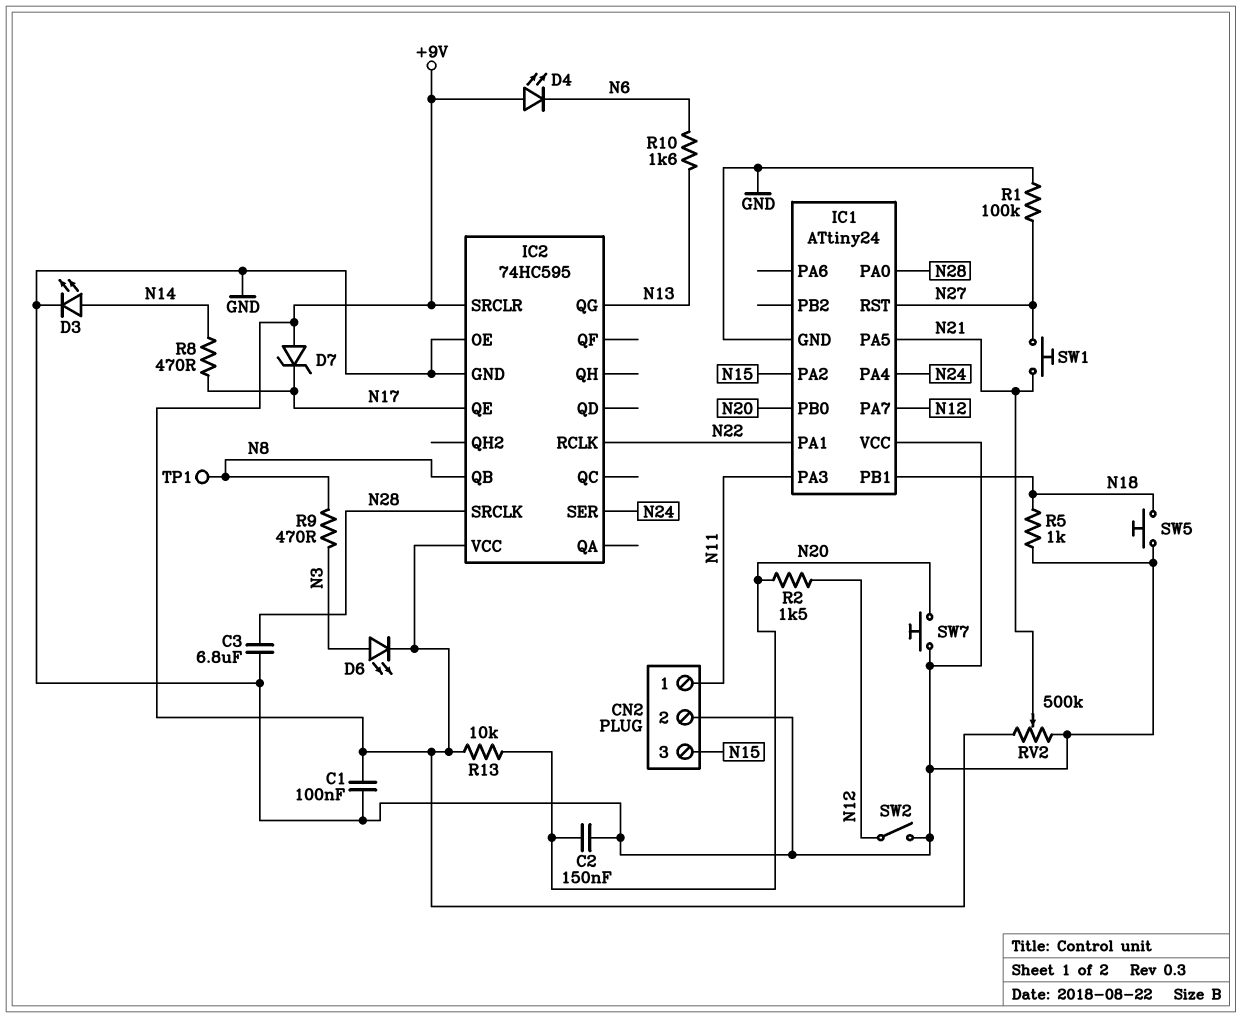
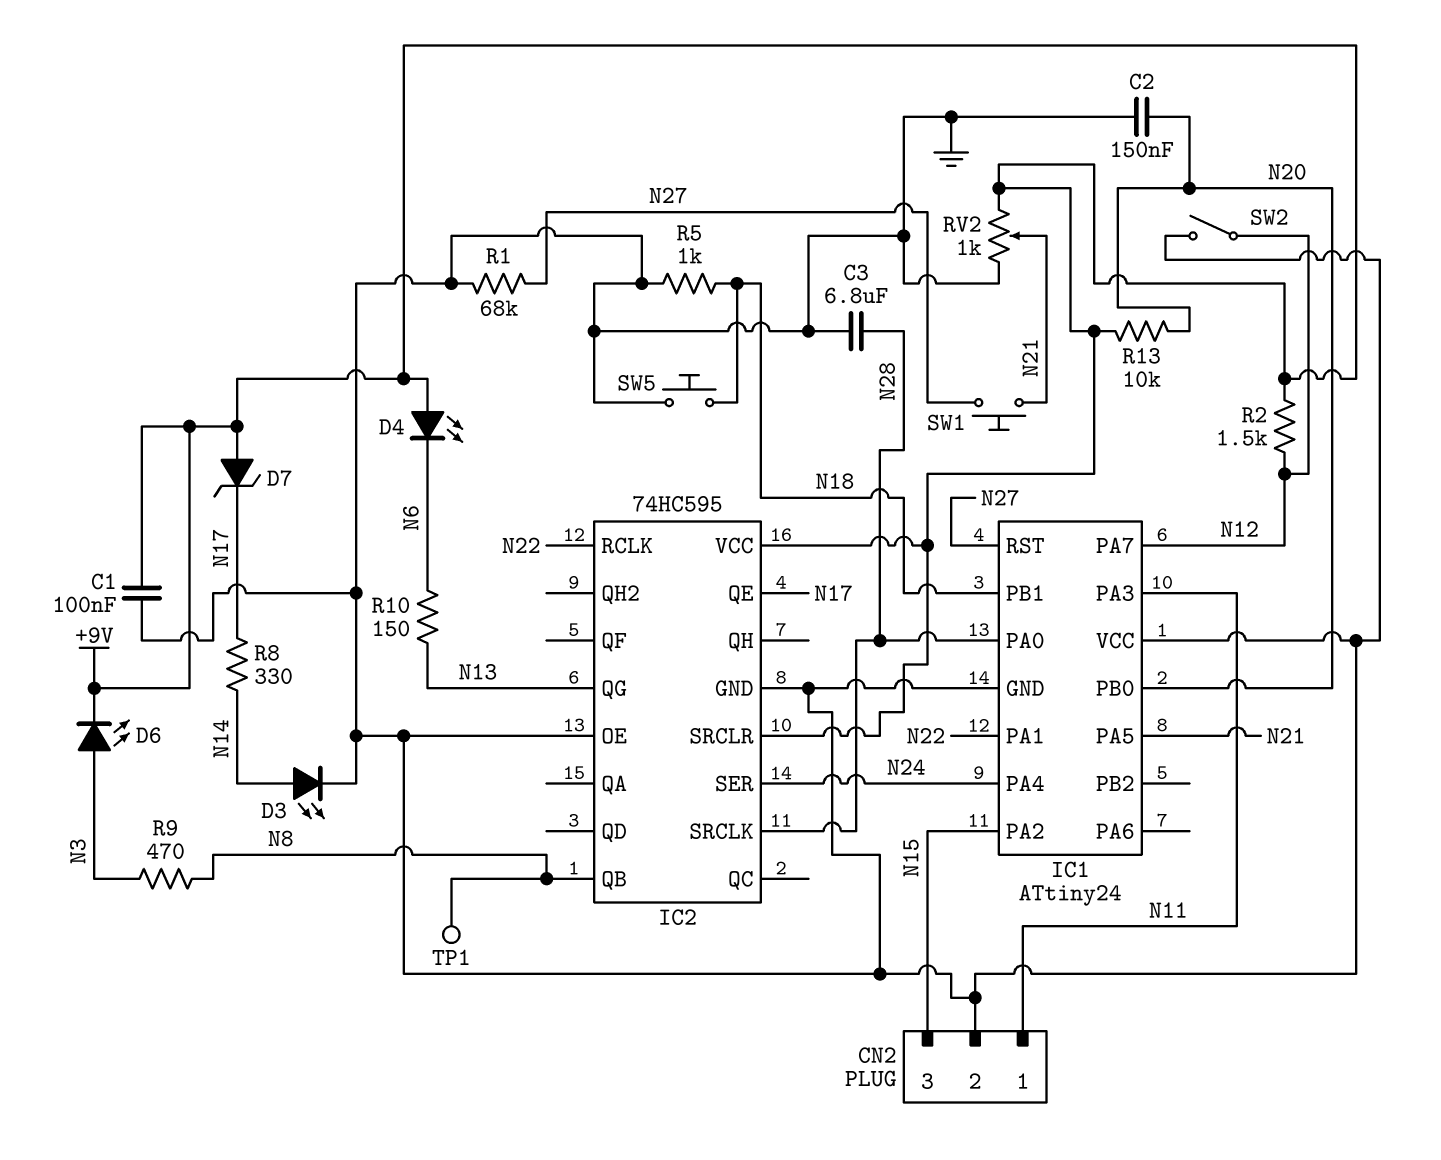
R1: 100k (GND, N27) -> 68k (GND, N27)
R2: 1.5k (N12, N20) -> 1.5k (+9V, N12)
R8: 470 (N14, N17) -> 330 (N14, N17)
R10: 1.6k (N6, N13) -> 150 (N6, N13)
RV2: 500k (+9V, GND, wiper N21) -> 1k (+9V, GND, wiper N21)
SW7: button (GND, N20) -> none

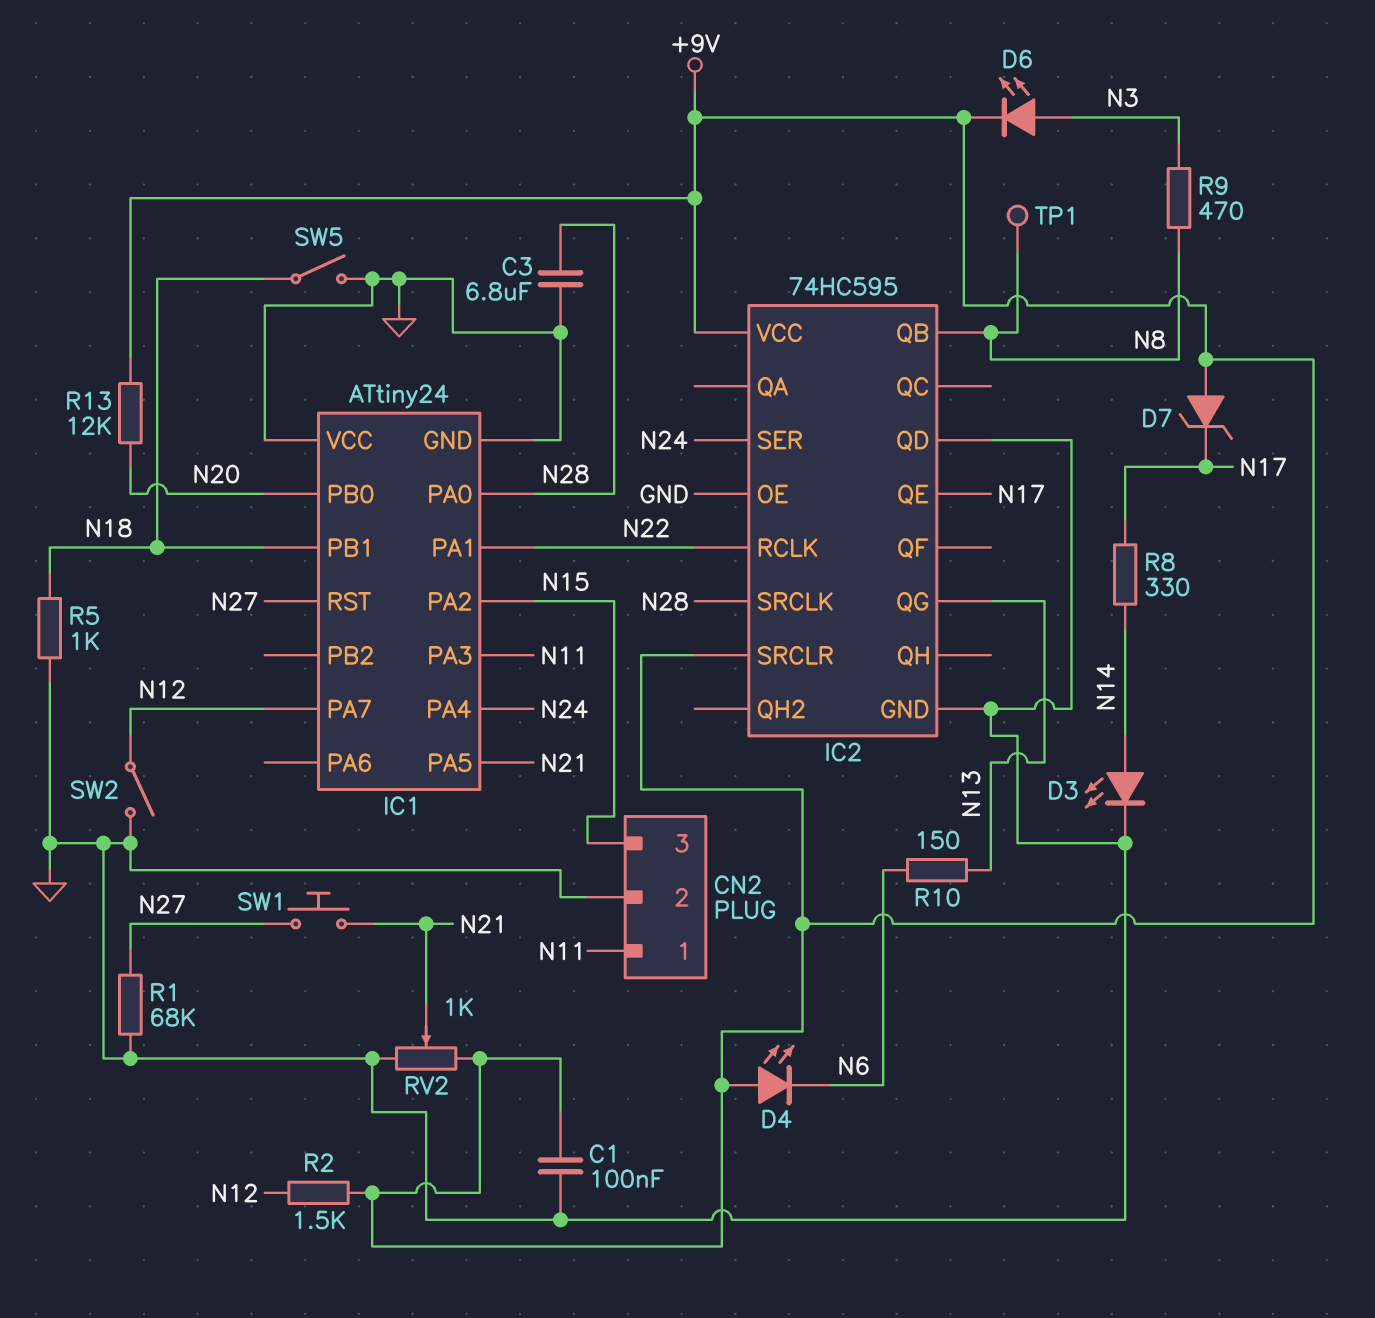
C2: 150nF (GND, N20) -> none
IC2 pin QD: none -> GND
R13: 10k (+9V, N20) -> 12k (+9V, N20)
SW5: button (GND, N18) -> switch (GND, N18)

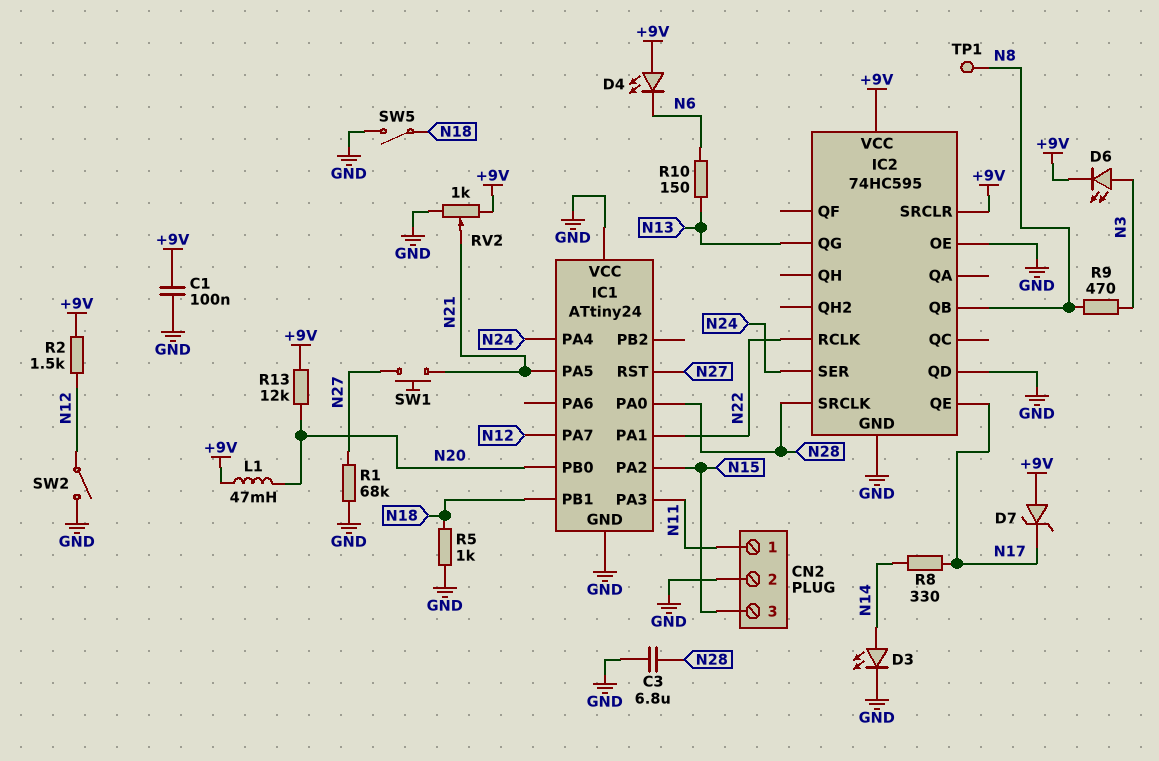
L1: none -> 47mH (+9V, N20)

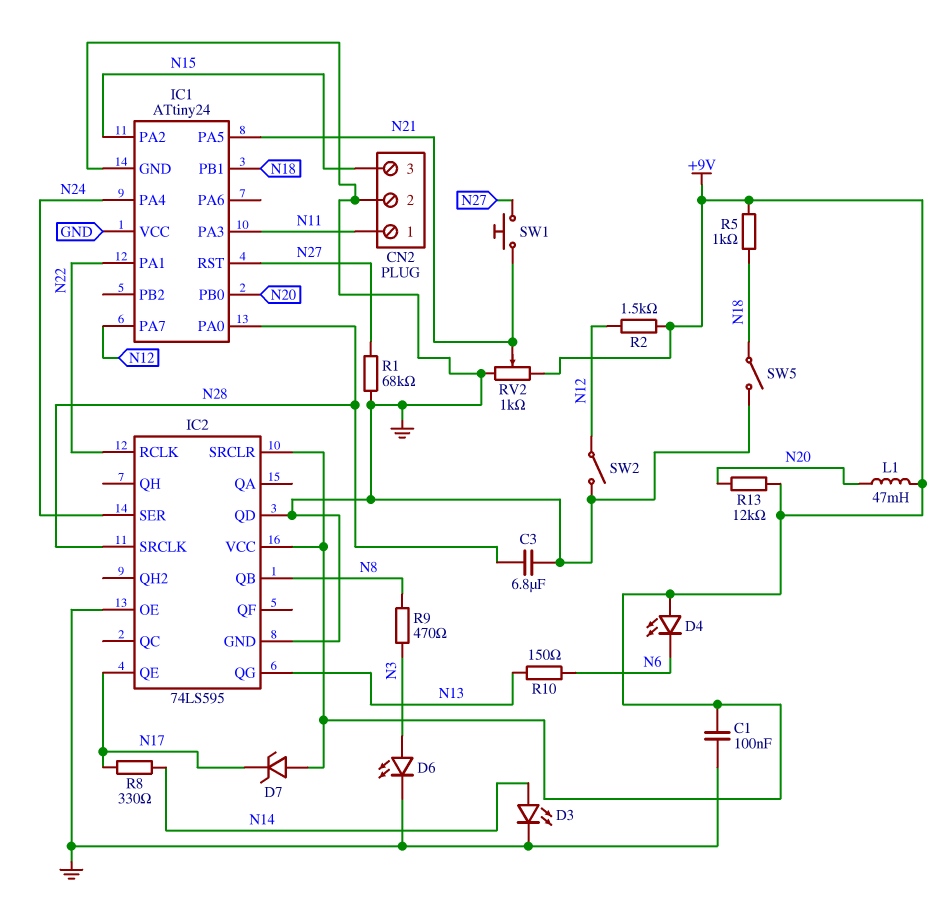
D6: LED (A N3, K +9V) -> LED (A N3, K GND)
IC2: 74HC595 -> 74LS595
R5: 1k (GND, N18) -> 1k (+9V, N18)
TP1: test point (N8) -> none

